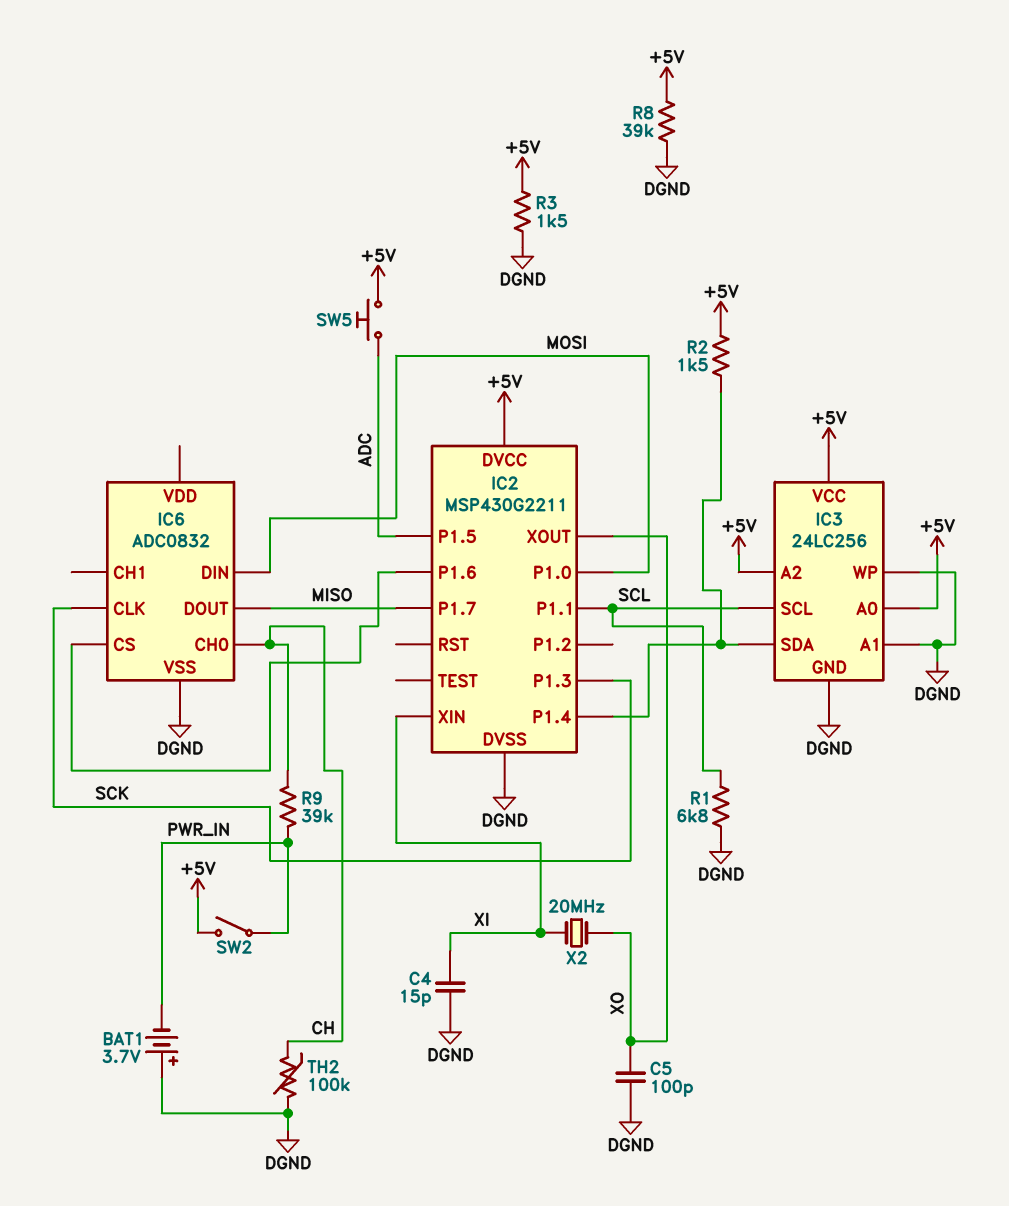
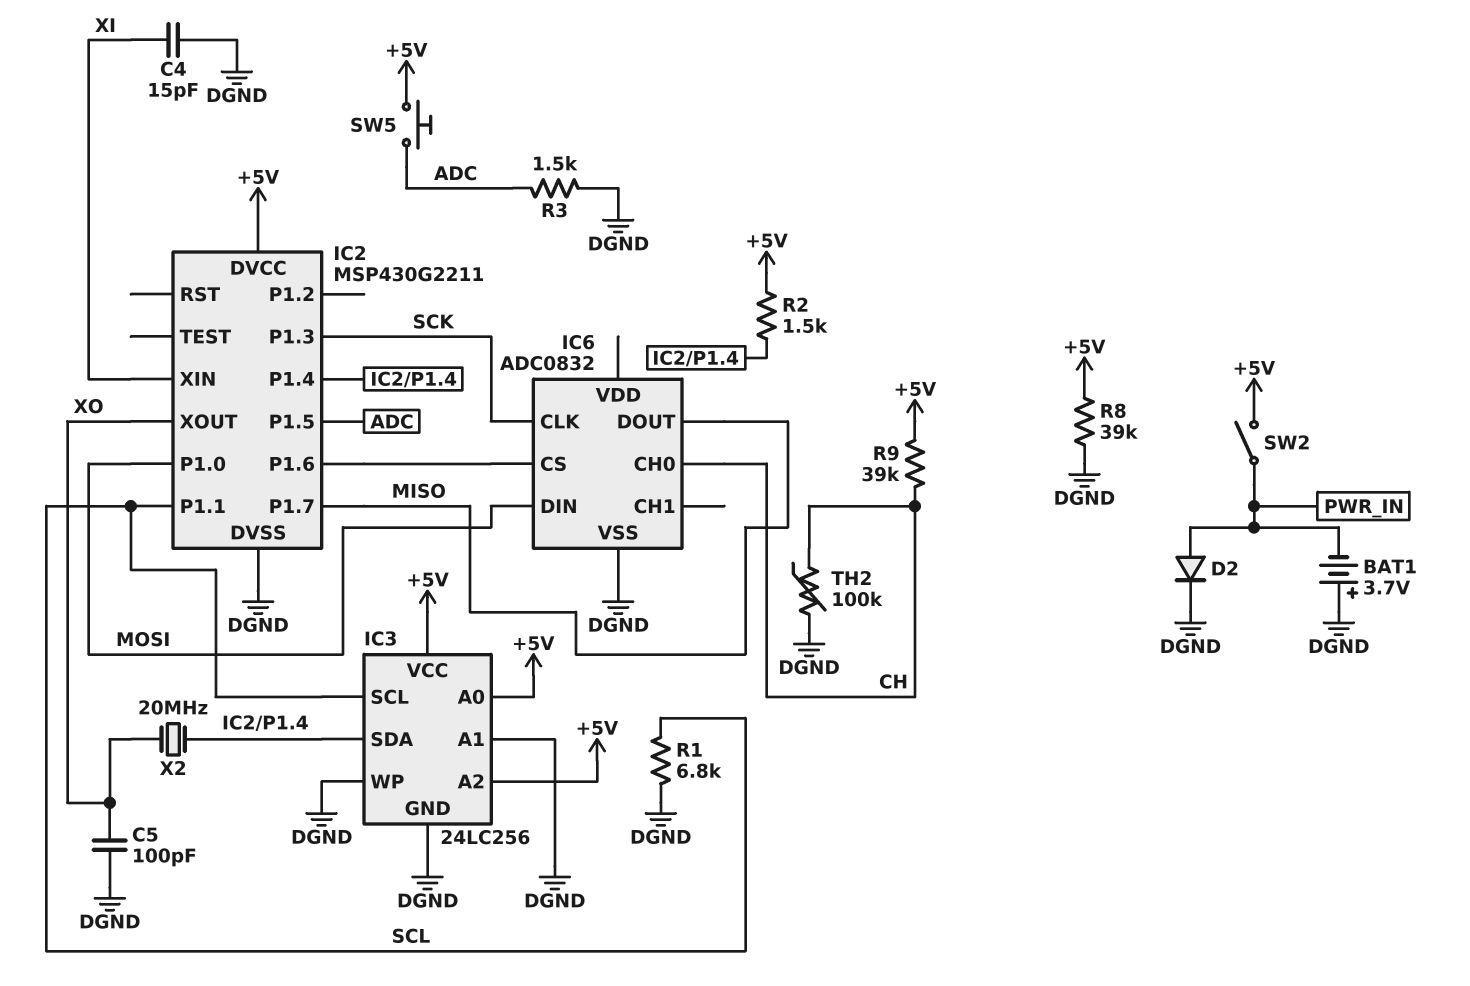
D2: none -> diode (A PWR_IN, K DGND)
R3: 1.5k (+5V, DGND) -> 1.5k (ADC, DGND)
R9: 39k (CH, PWR_IN) -> 39k (+5V, CH)
X2: 20MHz (XI, XO) -> 20MHz (IC2/P1.4, XO)

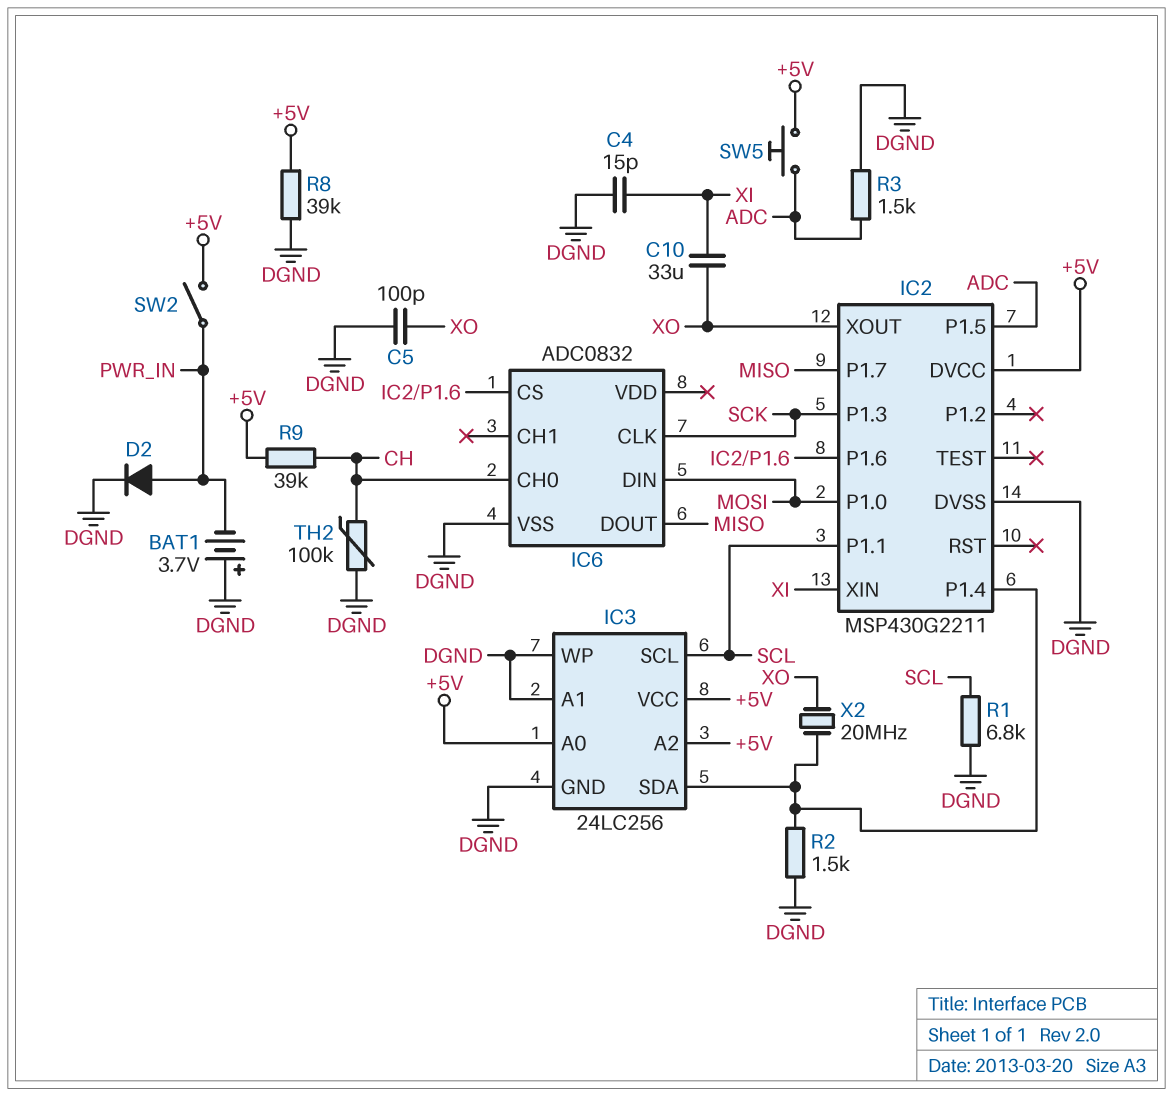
C10: none -> 33uF (XI, XO)
R2: 1.5k (+5V, IC2/P1.4) -> 1.5k (DGND, IC2/P1.4)

